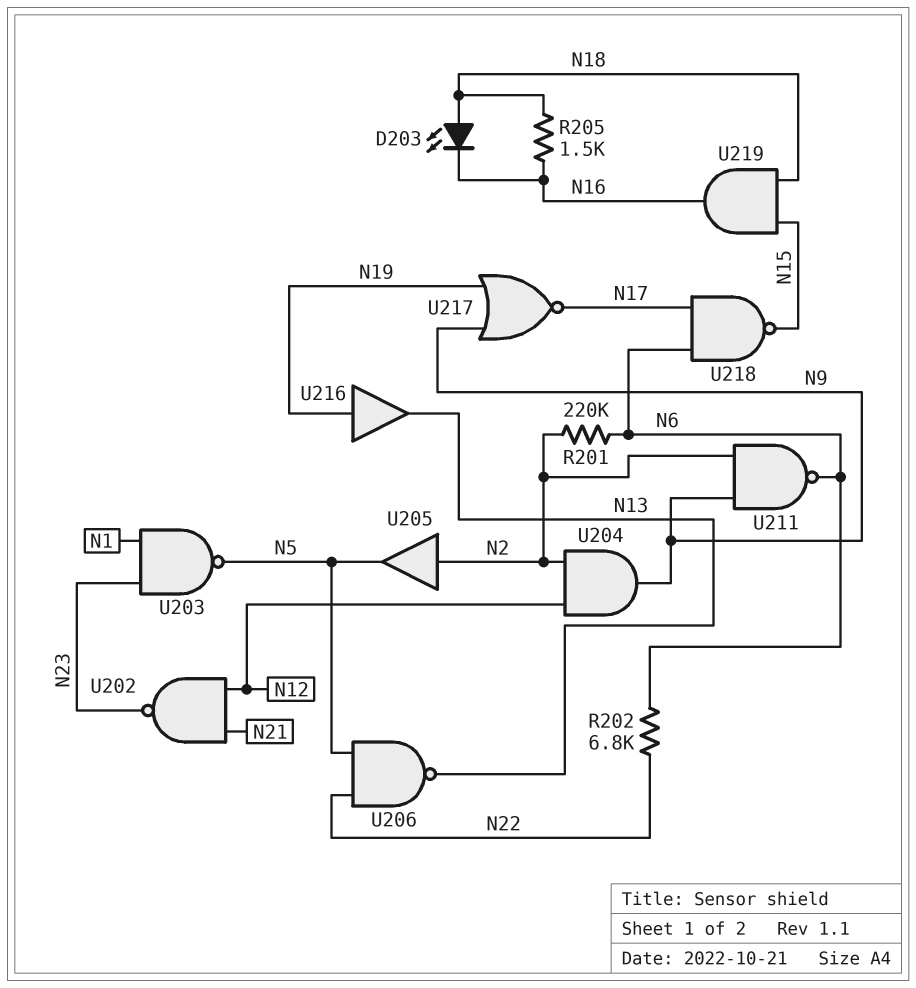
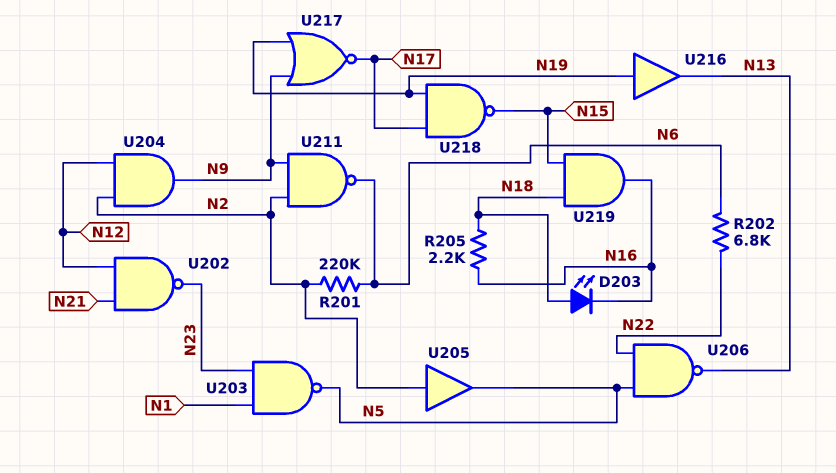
R205: 1.5k (N16, N18) -> 2.2k (N16, N18)
U218: NAND (in N6, in N17, out N15) -> NAND (in N17, in N19, out N15)

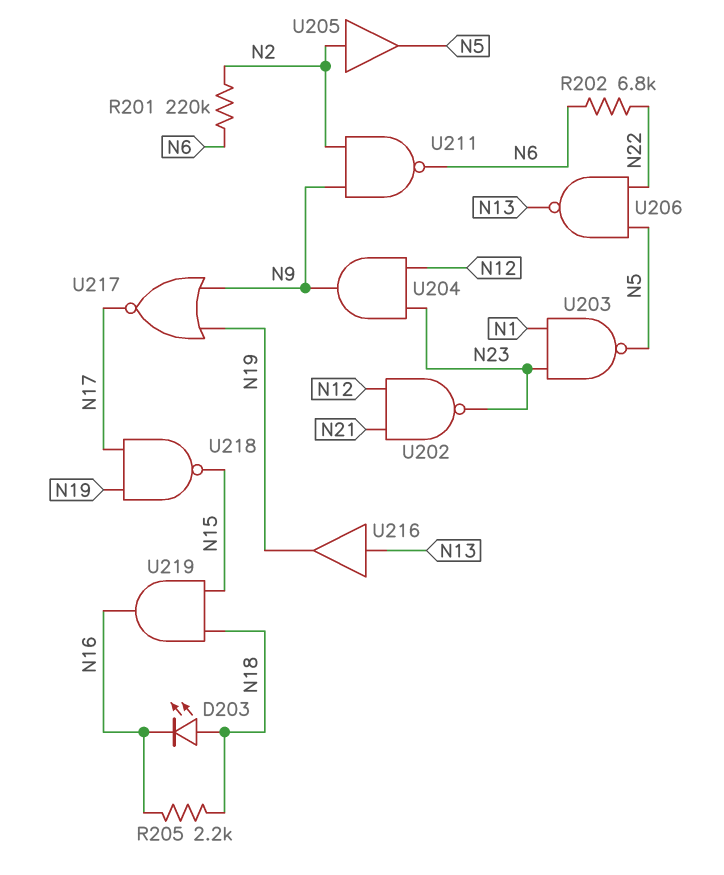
U204: AND (in N2, in N12, out N9) -> AND (in N12, in N23, out N9)
U216: buffer (in N19, out N13) -> buffer (in N13, out N19)

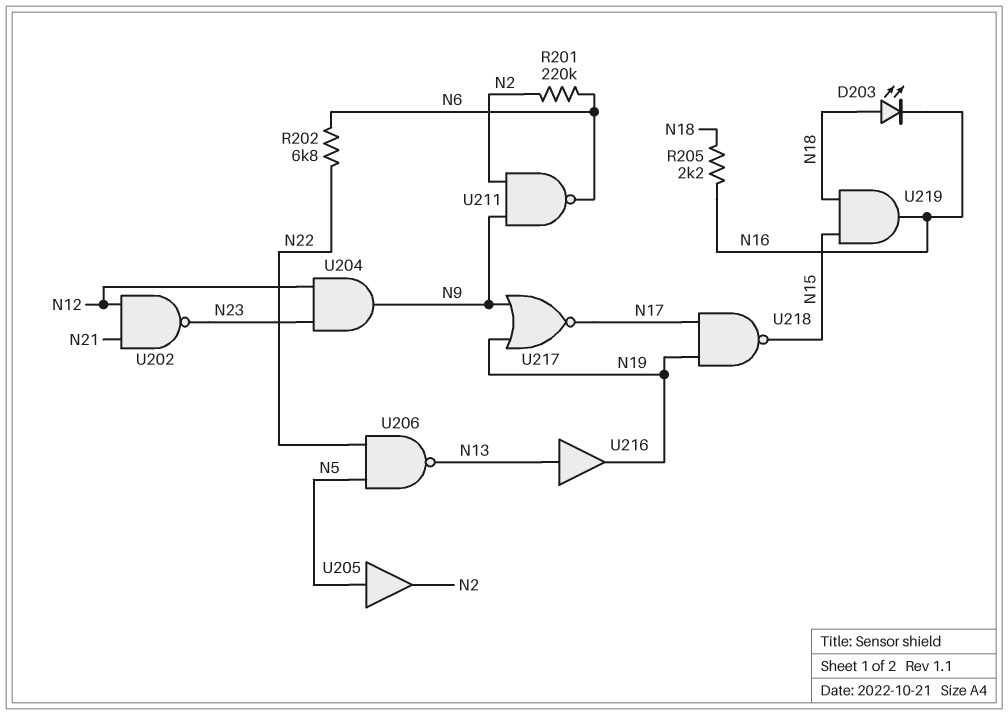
U203: NAND (in N1, in N23, out N5) -> none
U205: buffer (in N2, out N5) -> buffer (in N5, out N2)

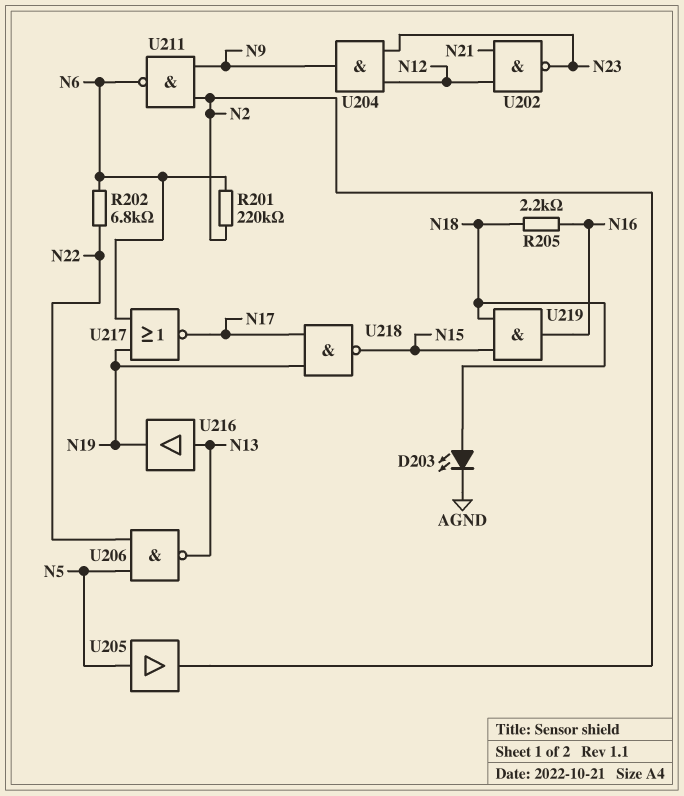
D203: LED (A N18, K N16) -> LED (A N18, K AGND)
U217: NOR (in N9, in N19, out N17) -> NOR (in N6, in N19, out N17)

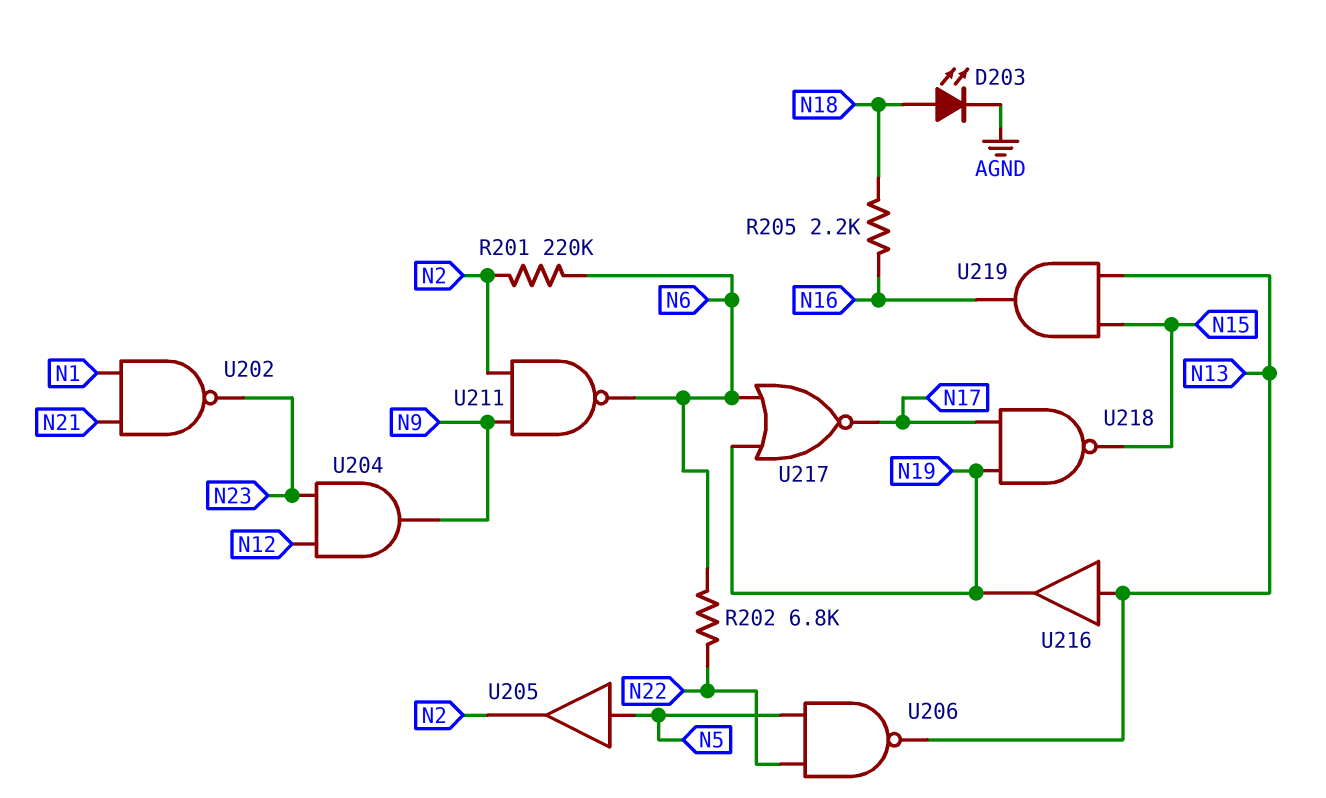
U202: NAND (in N12, in N21, out N23) -> NAND (in N1, in N21, out N23)
U219: AND (in N15, in N18, out N16) -> AND (in N13, in N15, out N16)

